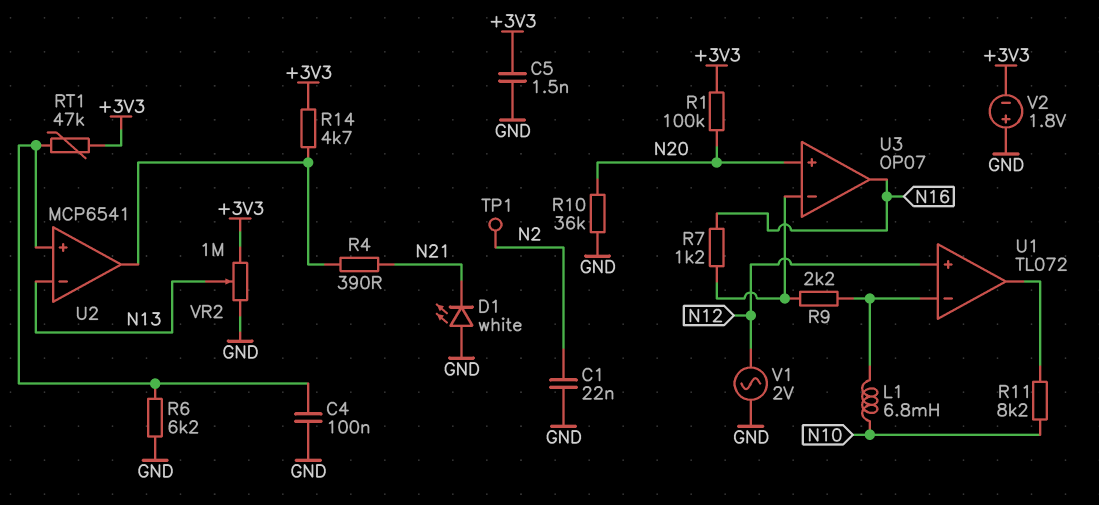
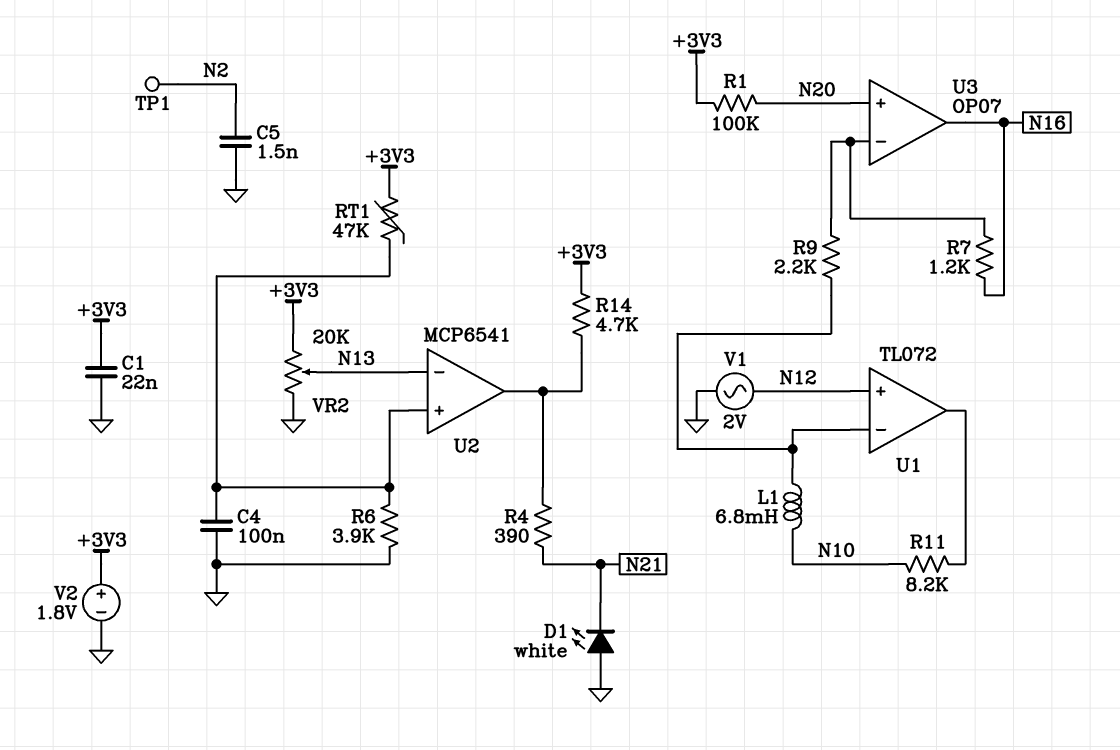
C1: 22nF (GND, N2) -> 22nF (+3V3, GND)
C5: 1.5nF (+3V3, GND) -> 1.5nF (GND, N2)
R6: 6.2k (GND, U2/in+) -> 3.9k (GND, U2/in+)
R10: 36k (GND, N20) -> none
V2: 1.8V (plus GND, minus +3V3) -> 1.8V (plus +3V3, minus GND)
VR2: 1M (+3V3, GND, wiper N13) -> 20k (+3V3, GND, wiper N13)

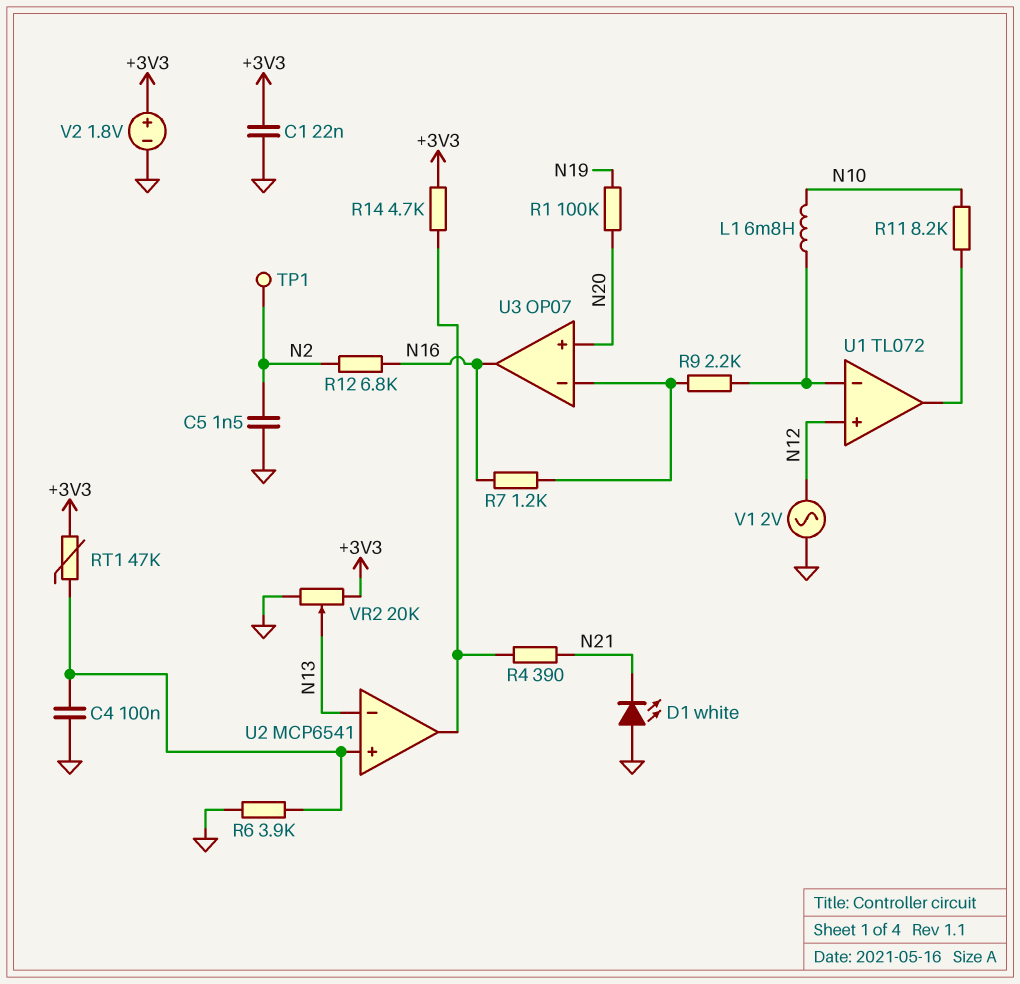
R1: 100k (+3V3, N20) -> 100k (N19, N20)
R12: none -> 6.8k (N2, N16)

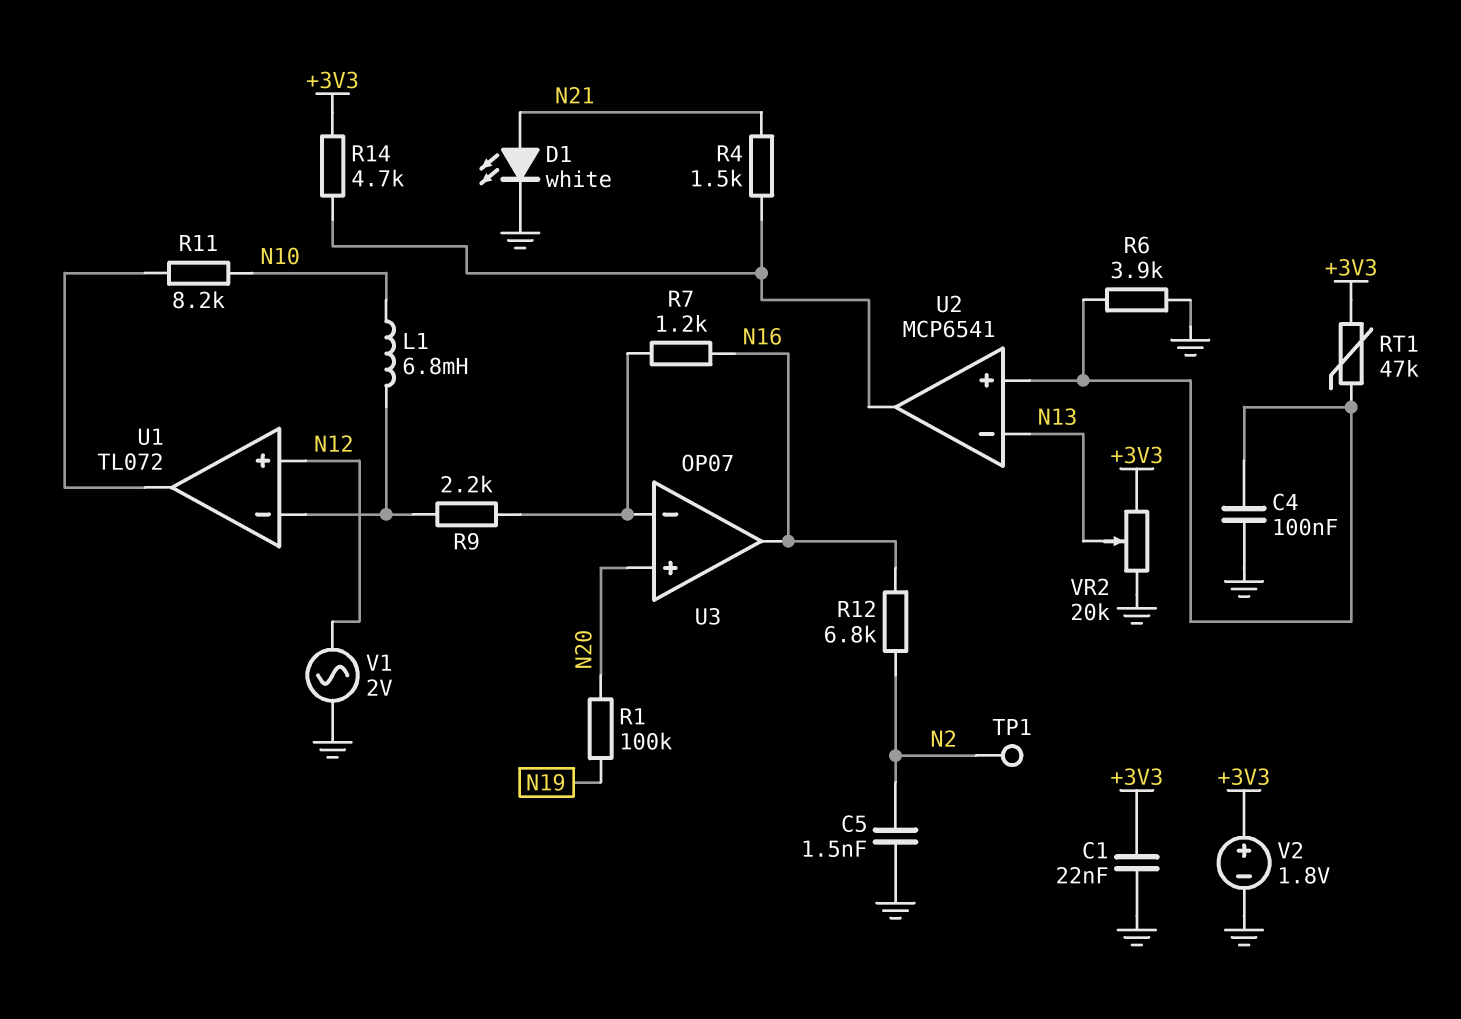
D1: LED white (A GND, K N21) -> LED white (A N21, K GND)
R4: 390 (N21, U2/out) -> 1.5k (N21, U2/out)

